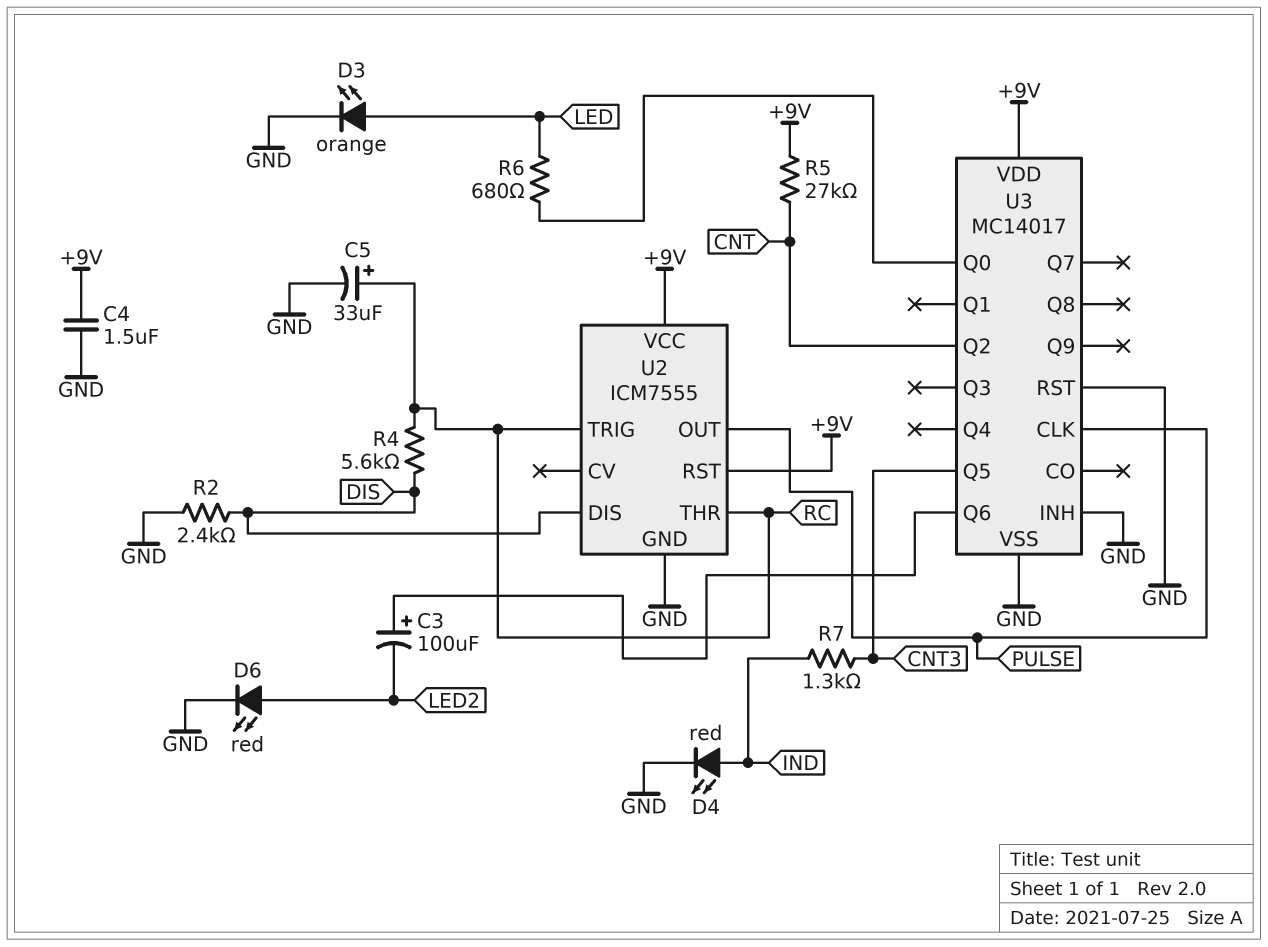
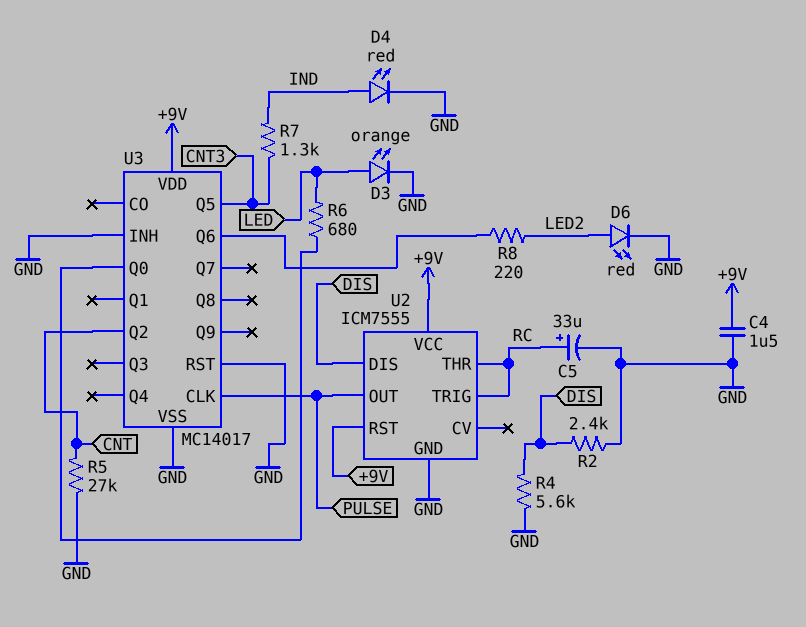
C3: 100uF (plus U3/Q6, minus LED2) -> none
R4: 5.6k (DIS, RC) -> 5.6k (DIS, GND)
R5: 27k (+9V, CNT) -> 27k (CNT, GND)
R8: none -> 220 (LED2, U3/Q6)

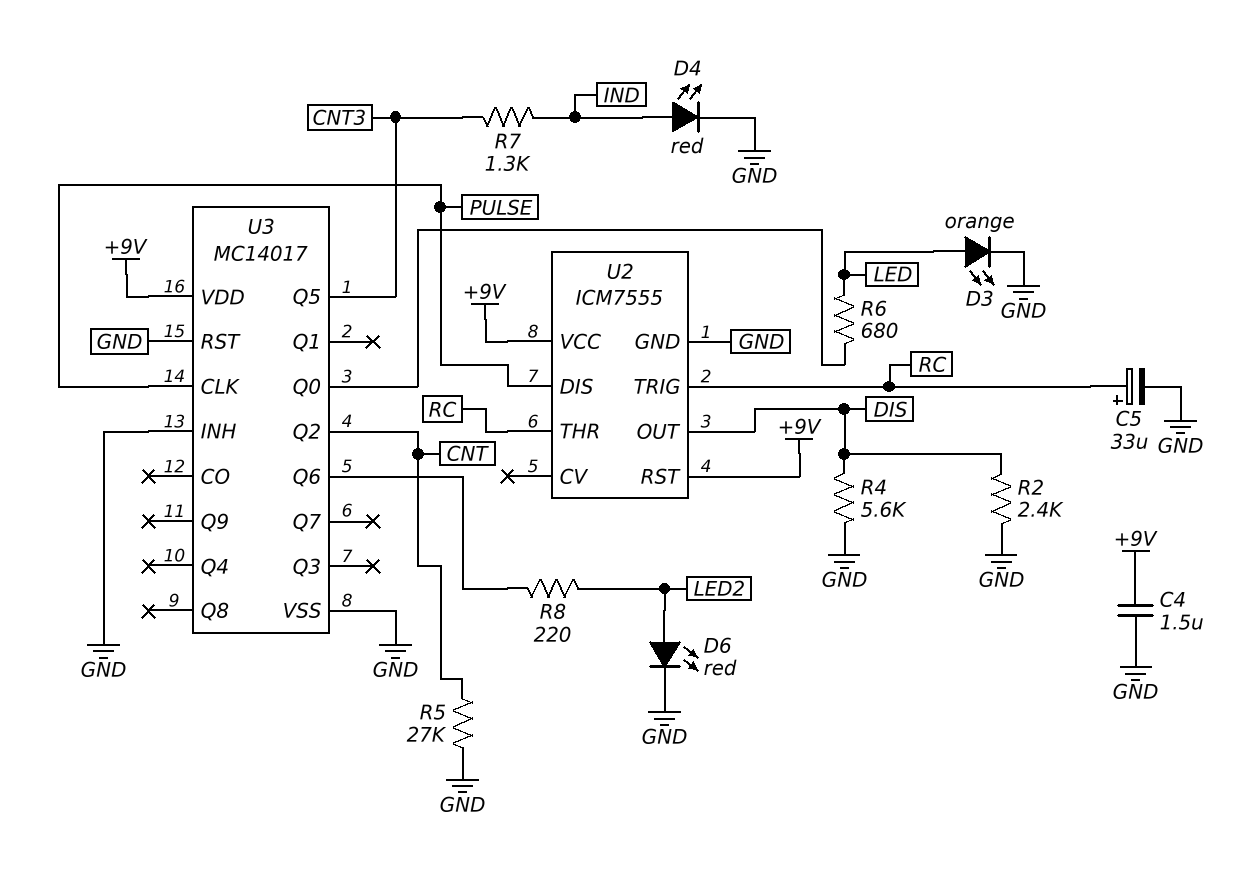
U2 pin DIS: DIS -> PULSE
U2 pin OUT: PULSE -> DIS

